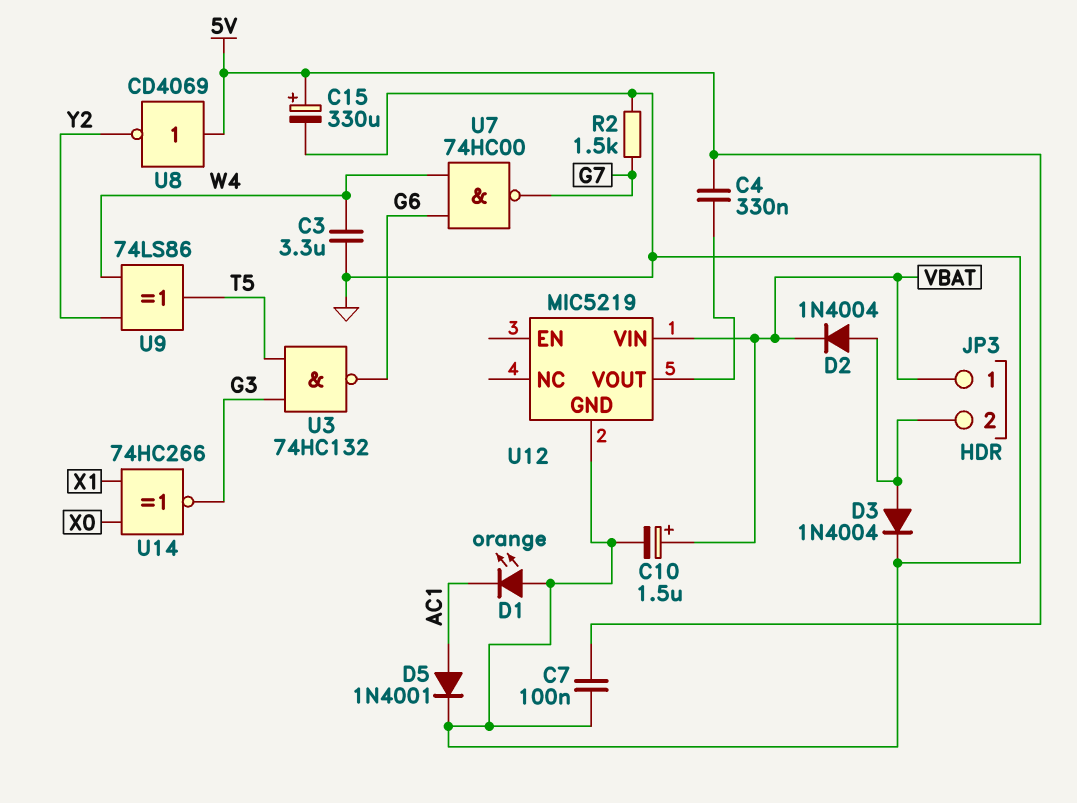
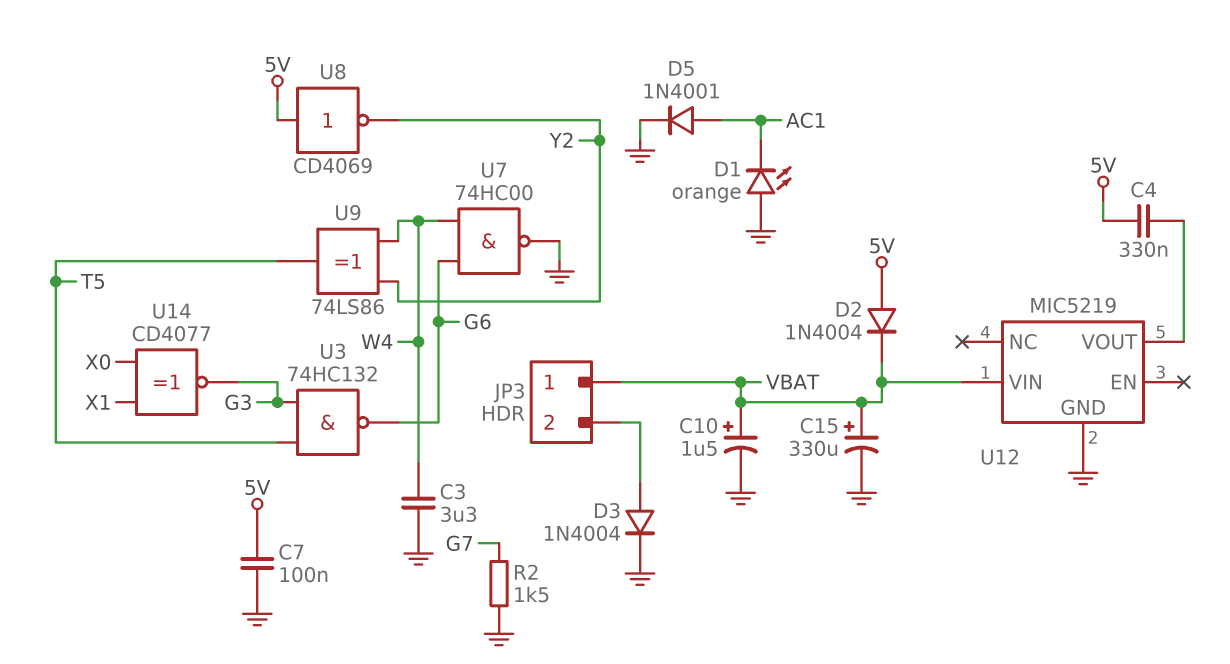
C15: 330uF (plus 5V, minus GND) -> 330uF (plus VBAT, minus GND)
D2: diode 1N4004 (A JP3/2, K VBAT) -> diode 1N4004 (A 5V, K VBAT)
U7: NAND 74HC00 (in G6, in W4, out G7) -> NAND 74HC00 (in G6, in W4, out GND)
U14: XNOR 74HC266 (in X0, in X1, out G3) -> XNOR CD4077 (in X0, in X1, out G3)

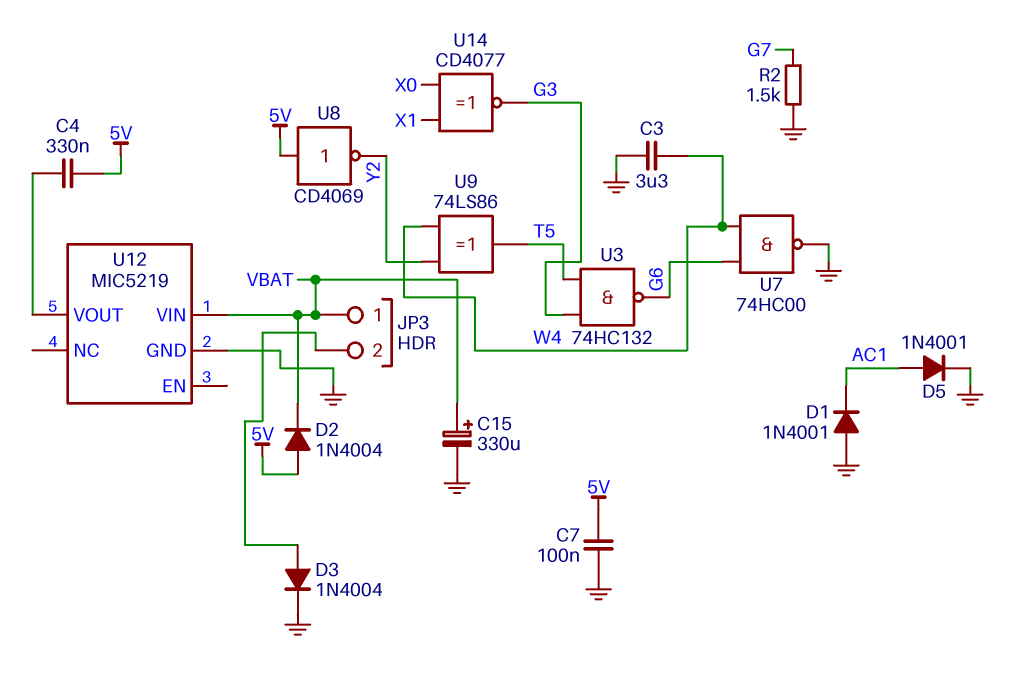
C10: 1.5uF (plus VBAT, minus GND) -> none
D1: LED orange (A GND, K AC1) -> diode 1N4001 (A GND, K AC1)

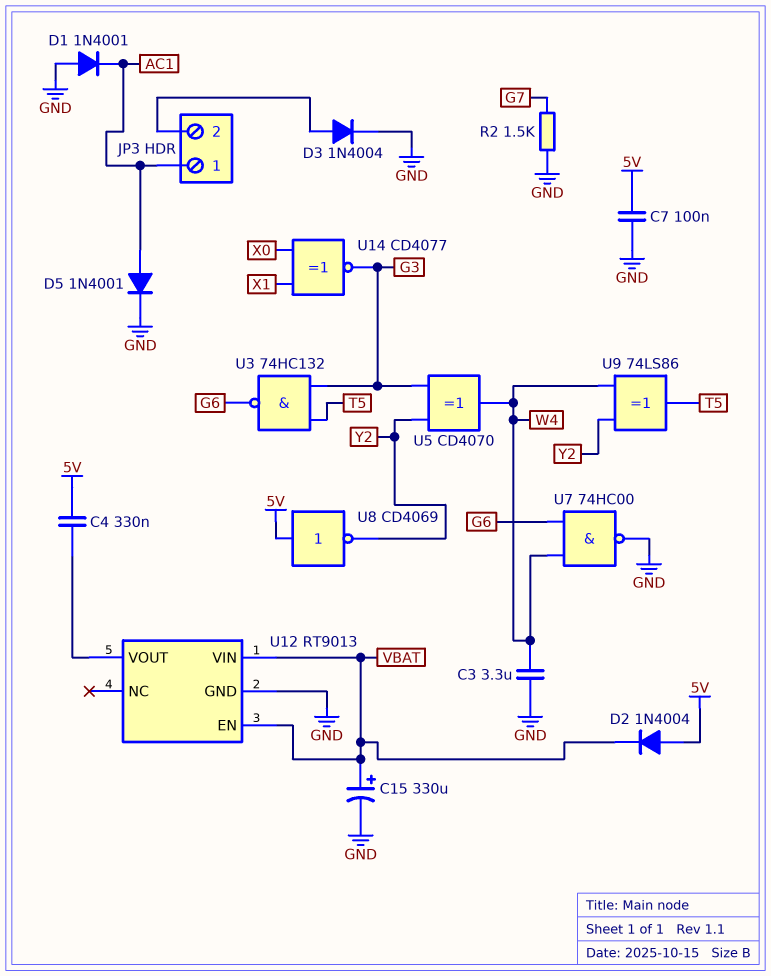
JP3 pin 1: VBAT -> AC1
U5: none -> XOR CD4070 (in G3, in Y2, out W4)
U12: MIC5219 -> RT9013
U12 pin EN: none -> VBAT

